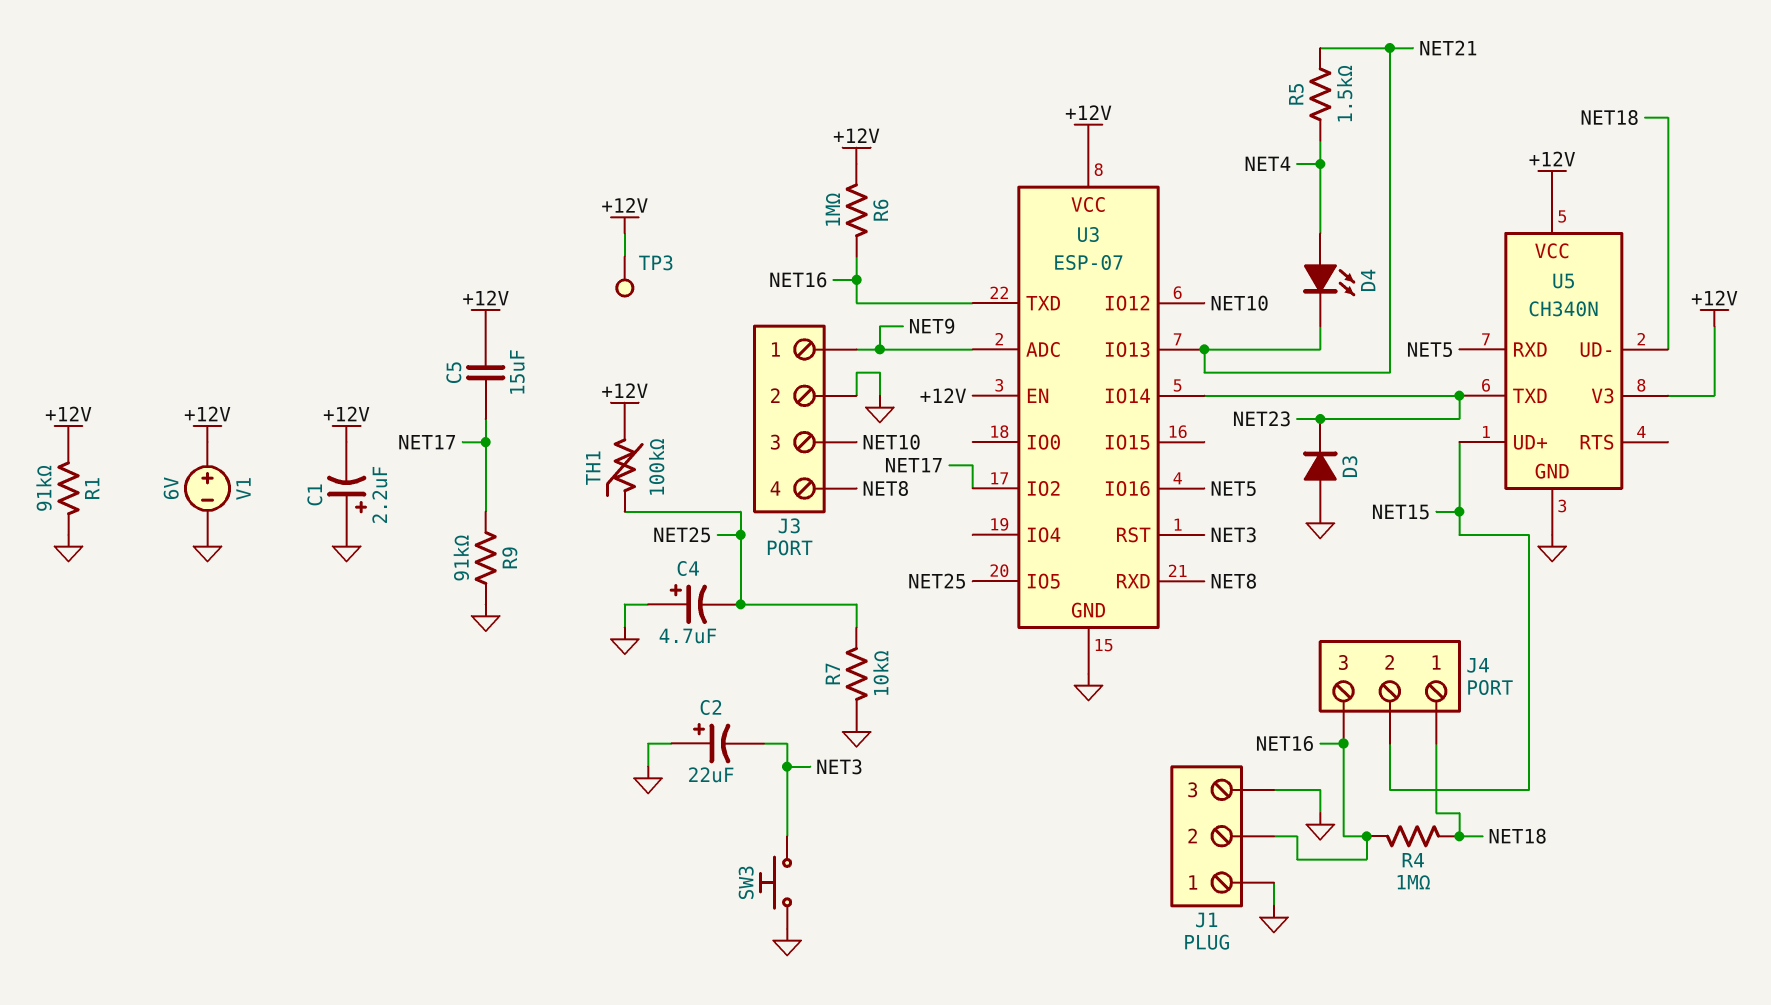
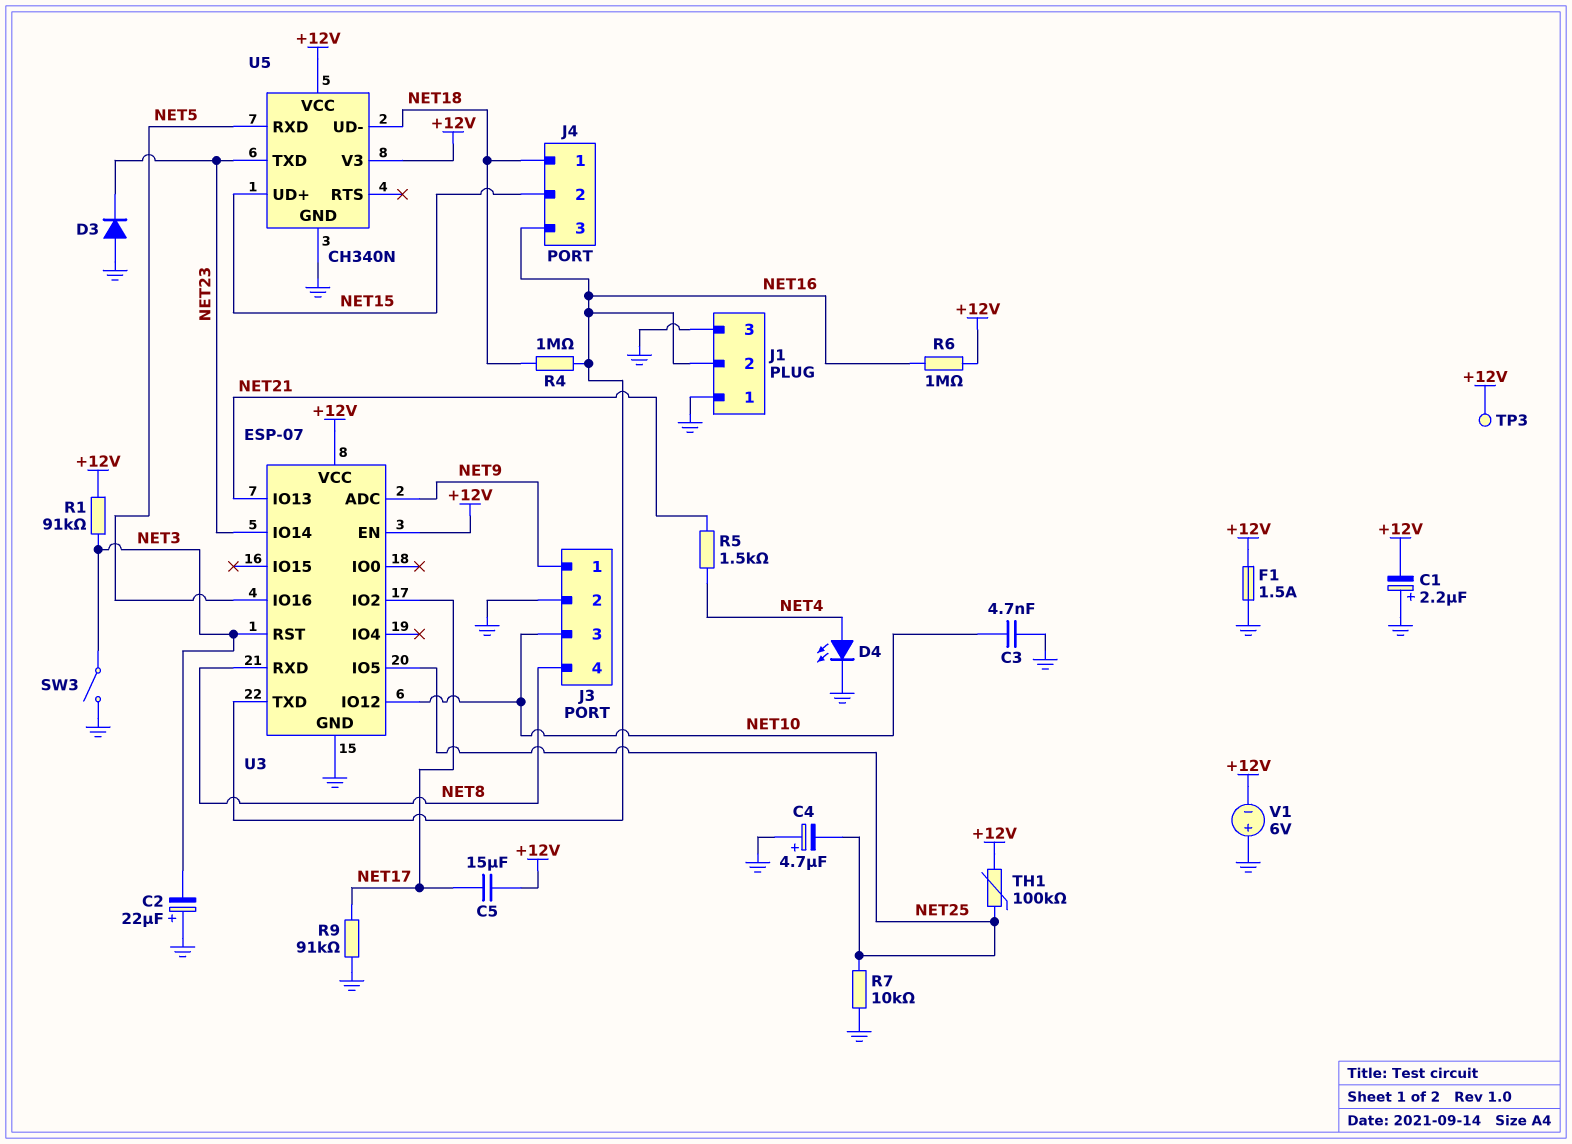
C3: none -> 4.7nF (GND, NET10)
D4: LED (A NET4, K NET21) -> LED (A NET4, K GND)
F1: none -> 1.5A (+12V, GND)
R1: 91k (+12V, GND) -> 91k (+12V, NET3)
SW3: button (GND, NET3) -> switch (GND, NET3)
V1: 6V (plus +12V, minus GND) -> 6V (plus GND, minus +12V)

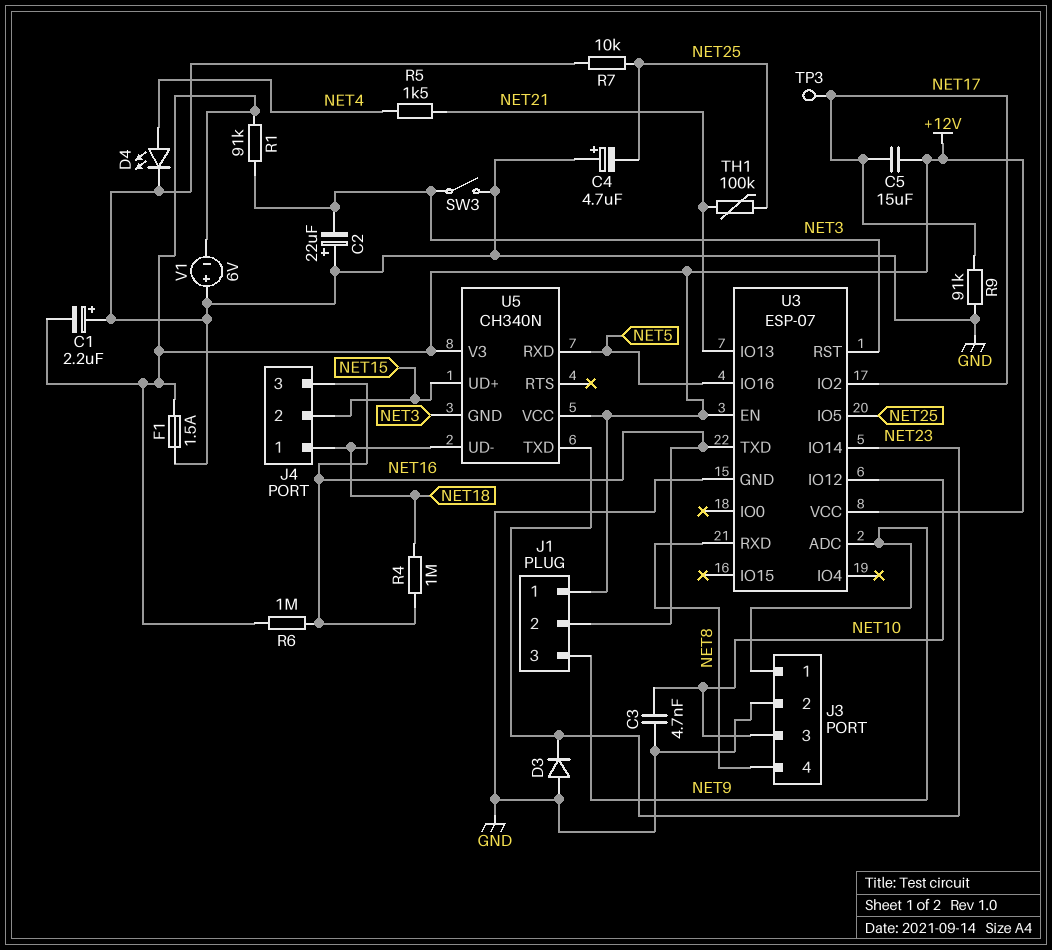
J1 pin 1: GND -> +12V
J1 pin 3: GND -> NET9
TH1: 100k (+12V, NET25) -> 100k (NET21, NET25)
TP3: test point (+12V) -> test point (NET17)
U5 pin GND: GND -> NET3

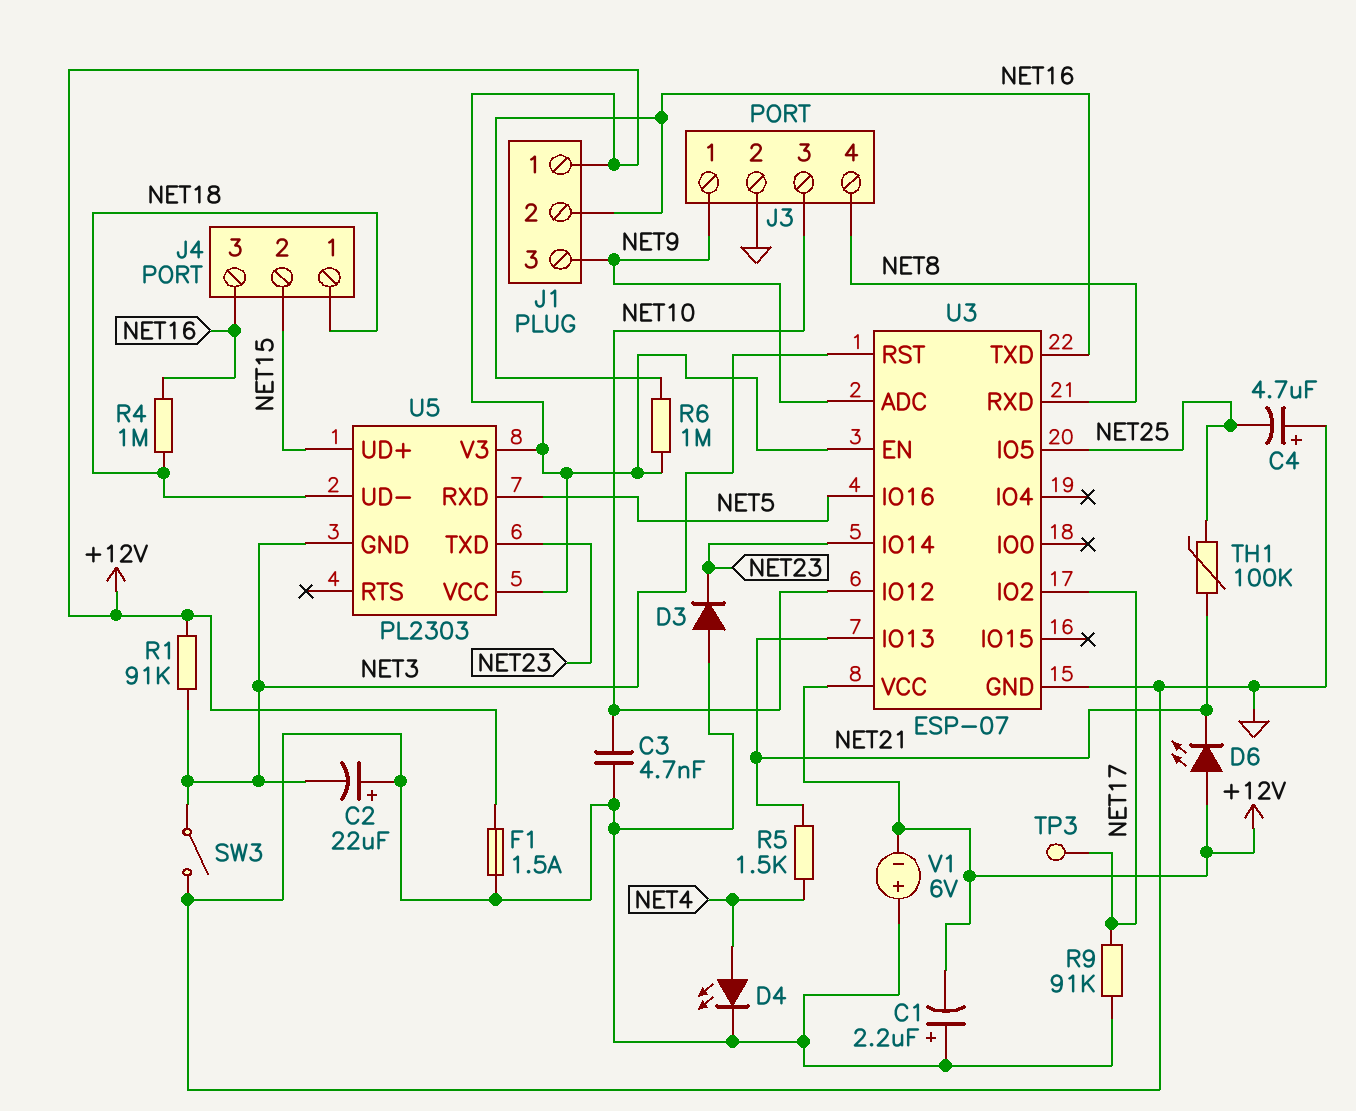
C5: 15uF (+12V, NET17) -> none
D6: none -> LED (A +12V, K NET21)
R7: 10k (GND, NET25) -> none
U5: CH340N -> PL2303

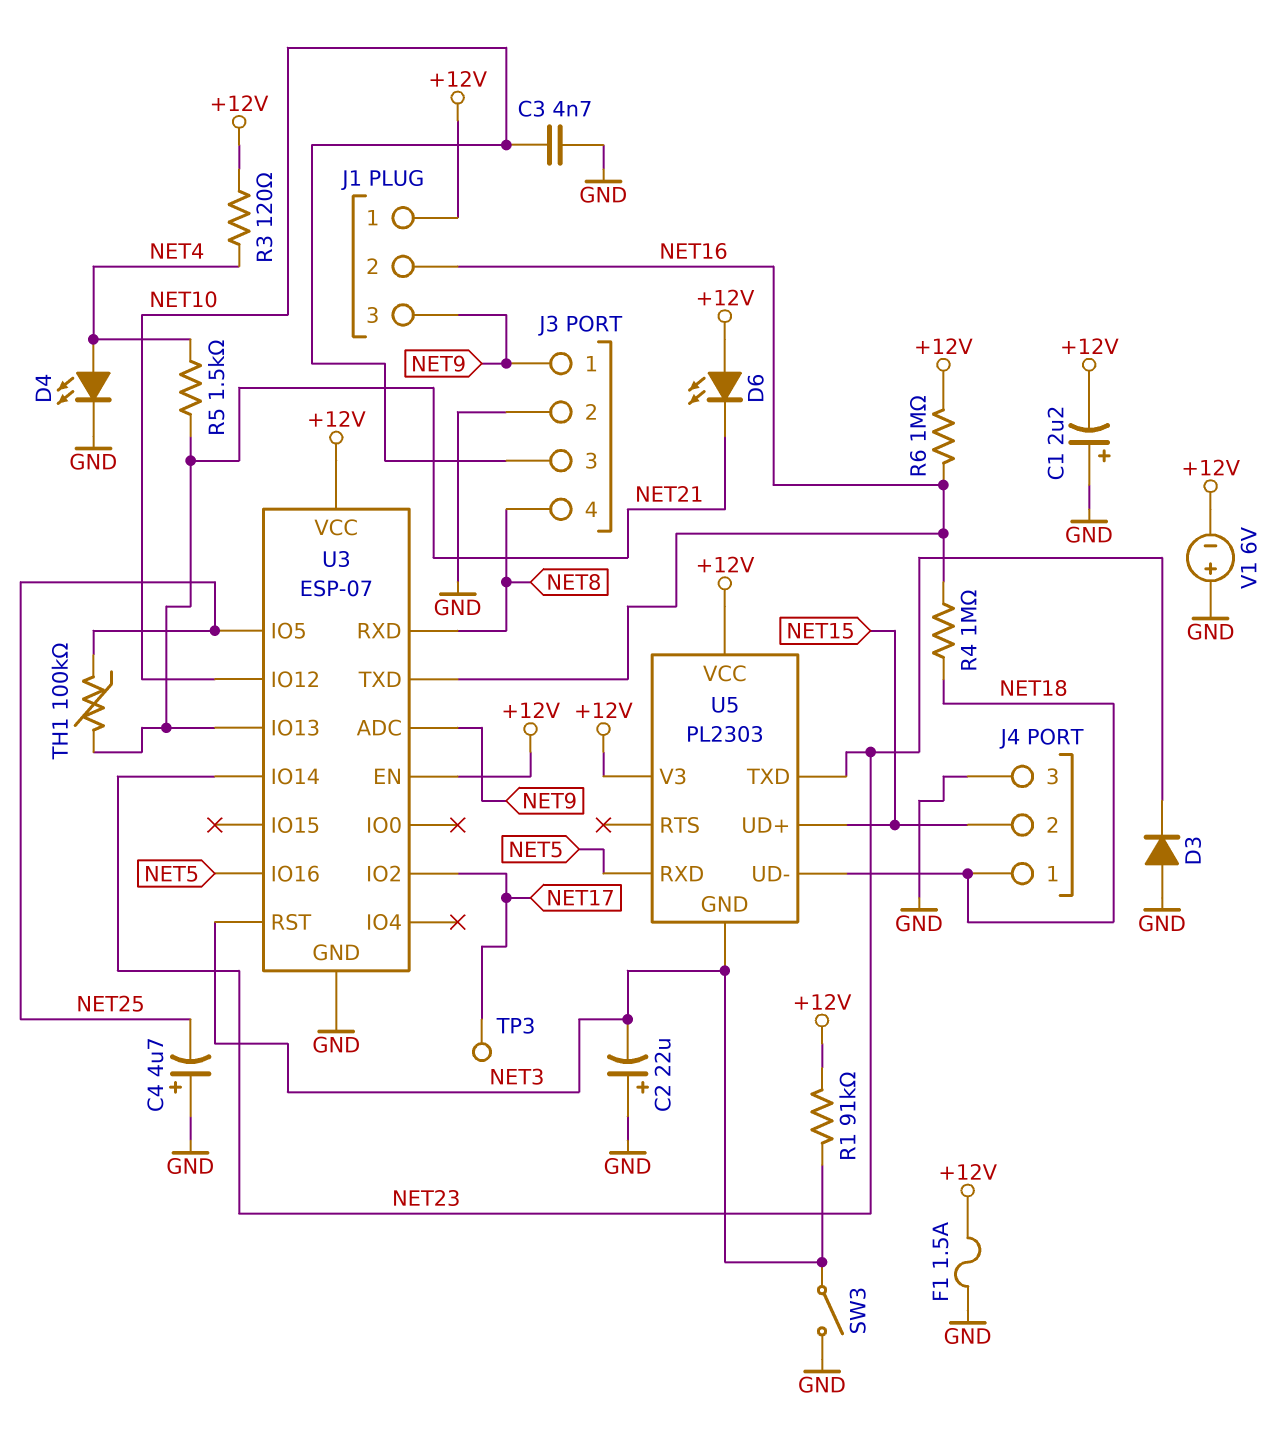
J4 pin 3: NET16 -> GND
R3: none -> 120 (+12V, NET4)
R9: 91k (GND, NET17) -> none

